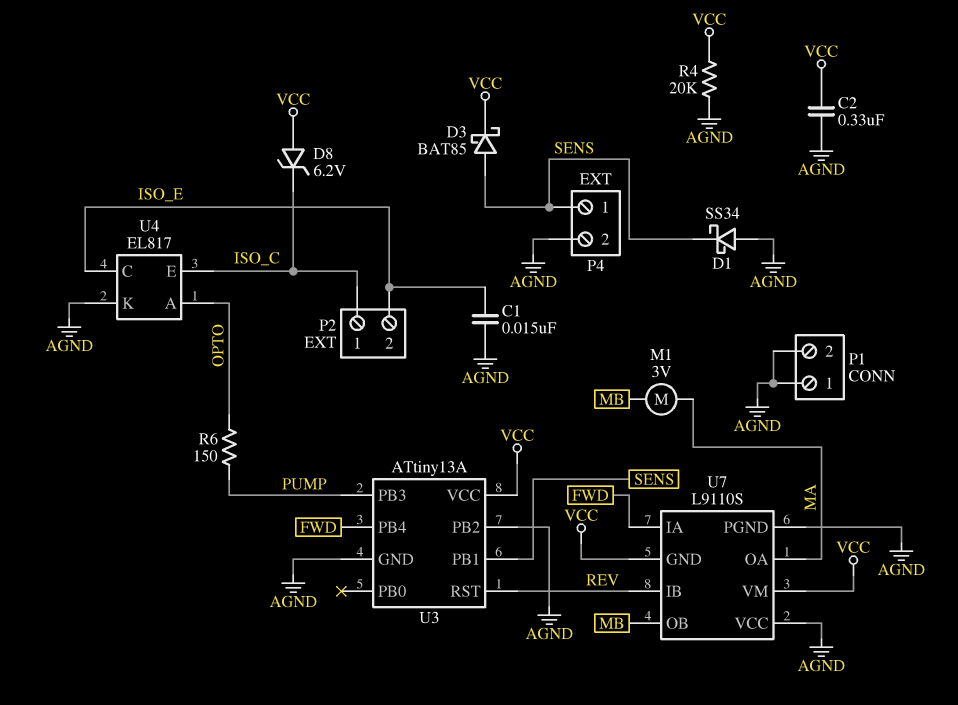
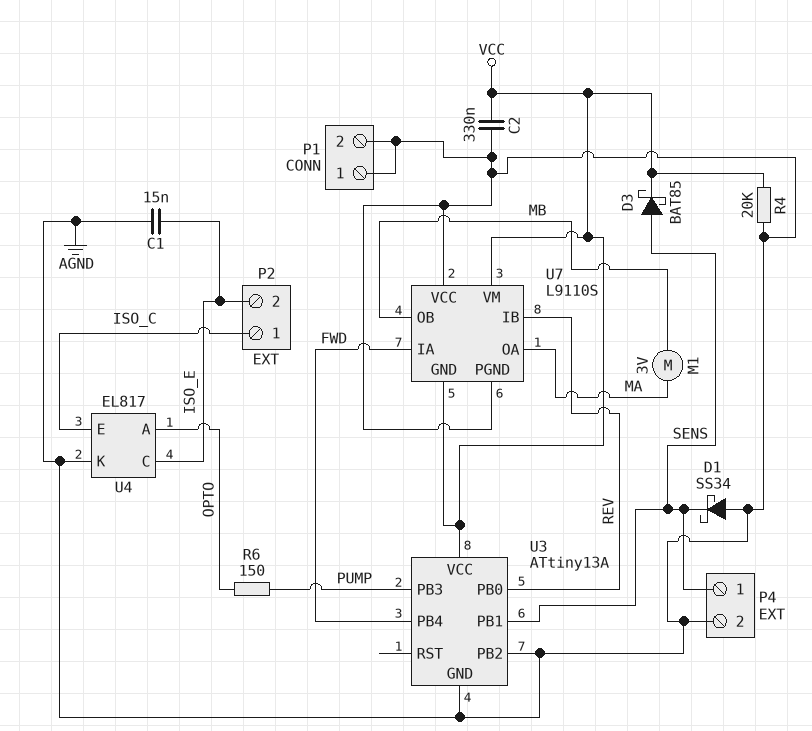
D8: zener 6.2V (A VCC, K ISO_C) -> none
U3 pin PB0: none -> REV
U3 pin RST: REV -> none

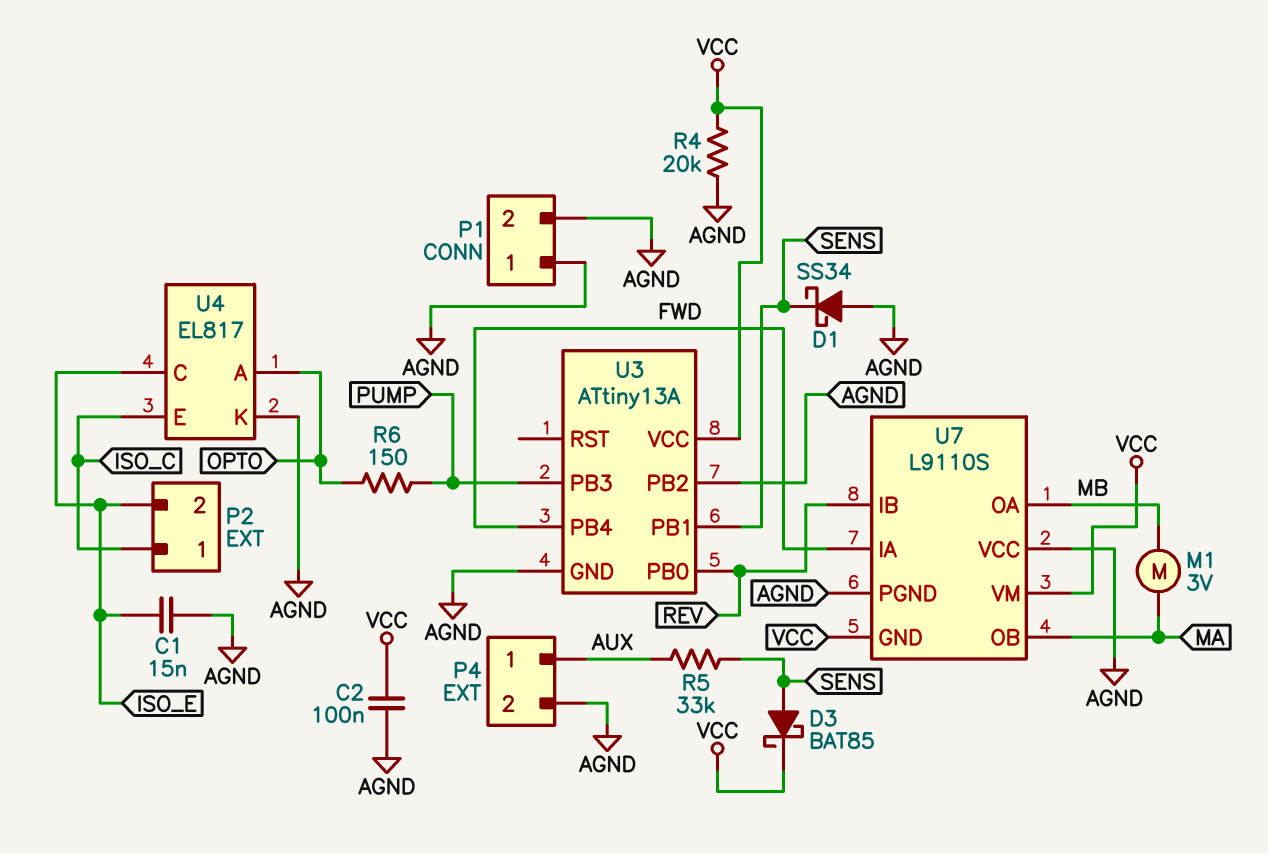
C2: 330nF (AGND, VCC) -> 100nF (AGND, VCC)
P4 pin 1: SENS -> AUX
R5: none -> 33k (AUX, SENS)
U7 pin OA: MA -> MB
U7 pin OB: MB -> MA

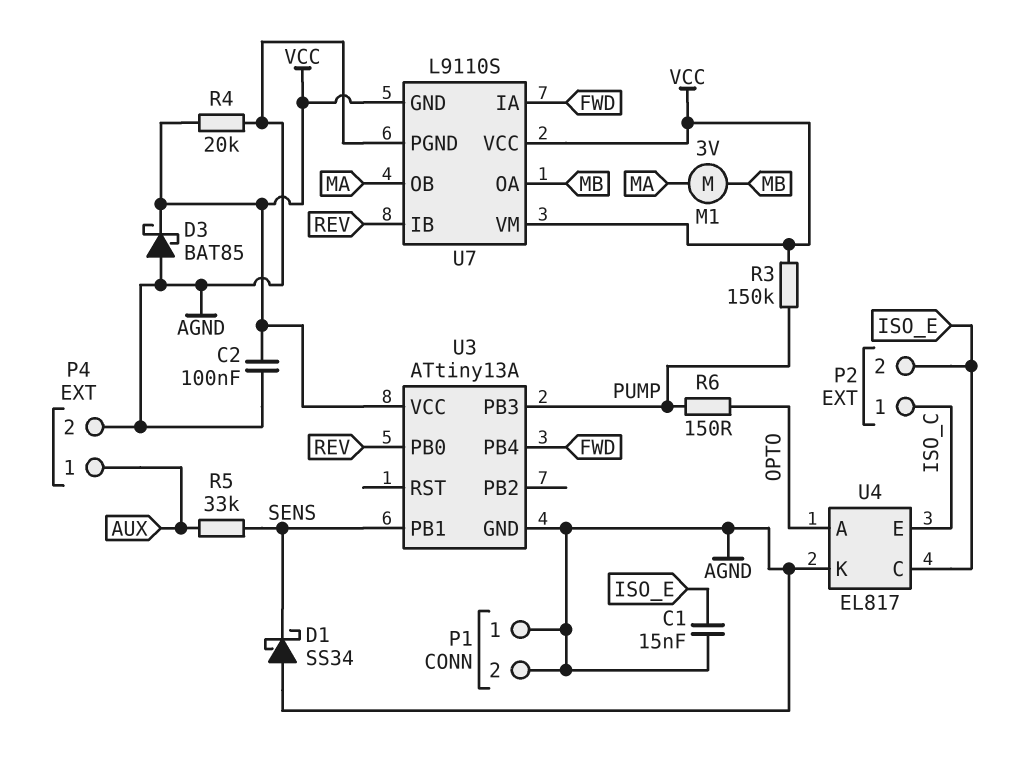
D3: schottky BAT85 (A SENS, K VCC) -> schottky BAT85 (A AGND, K VCC)
R3: none -> 150k (PUMP, VCC)
U3 pin PB2: AGND -> none
U7 pin VCC: AGND -> VCC

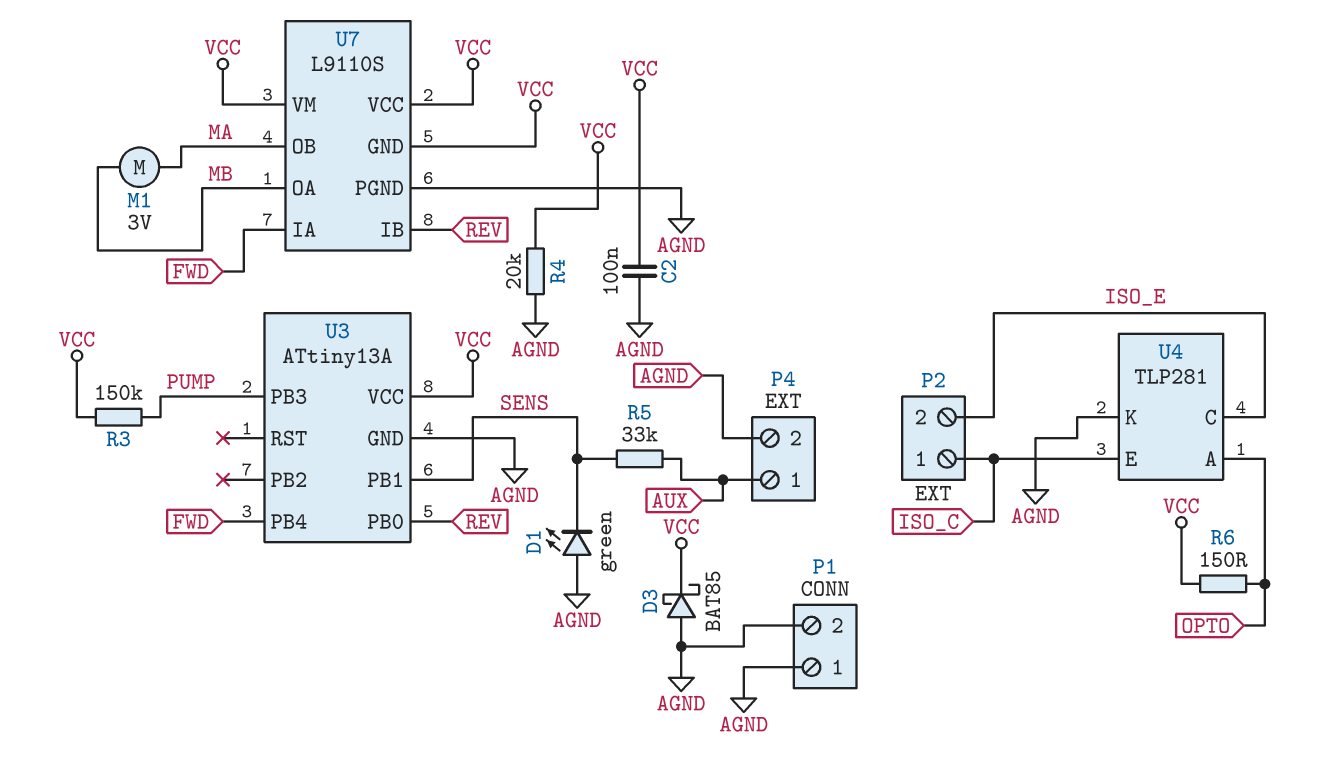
C1: 15nF (AGND, ISO_E) -> none
D1: schottky SS34 (A AGND, K SENS) -> LED green (A AGND, K SENS)
R6: 150 (OPTO, PUMP) -> 150 (OPTO, VCC)
U4: EL817 -> TLP281

